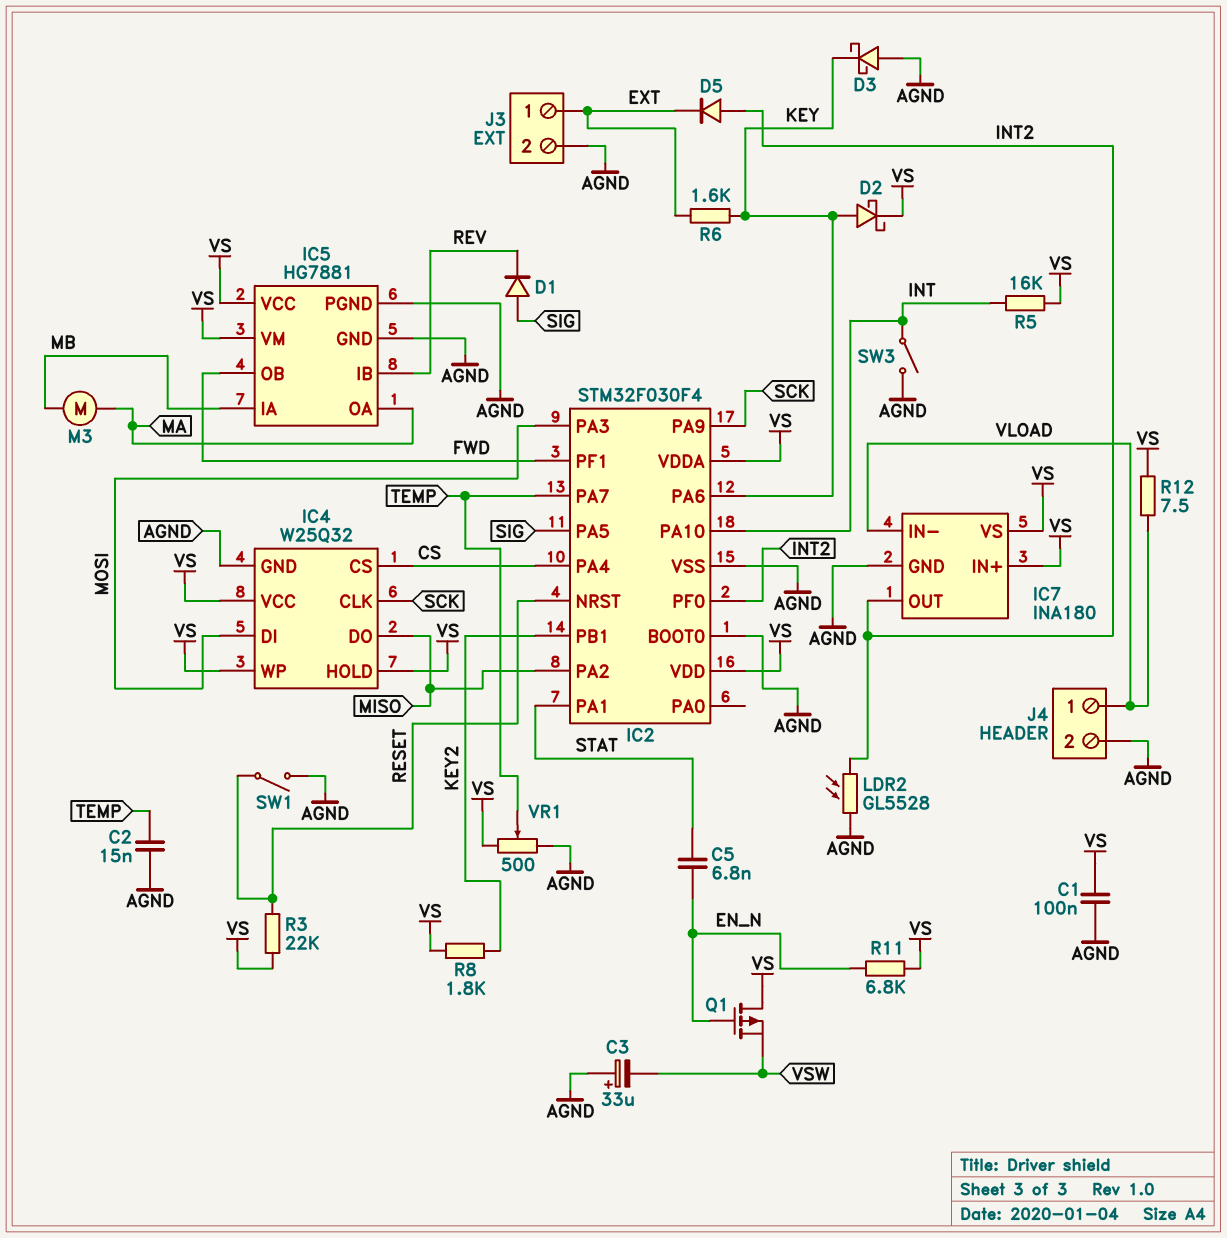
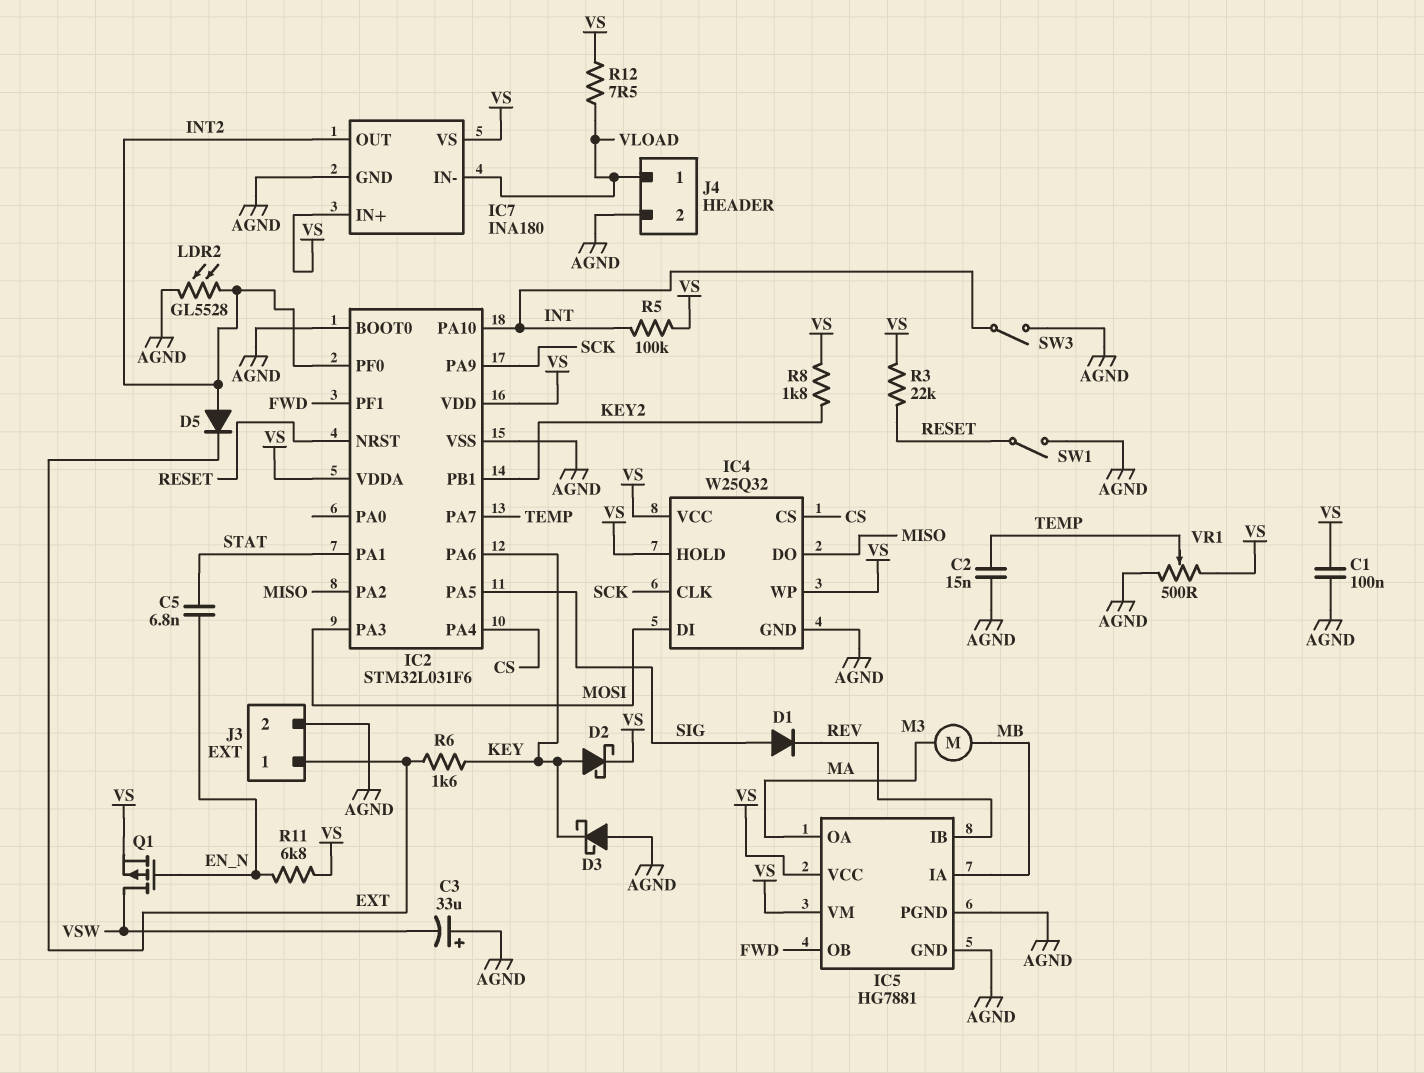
IC2: STM32F030F4 -> STM32L031F6
Q1: PMOS (G EN_N, D VS, S VSW) -> PMOS (G EN_N, D VSW, S VS)
R5: 16k (INT, VS) -> 100k (INT, VS)

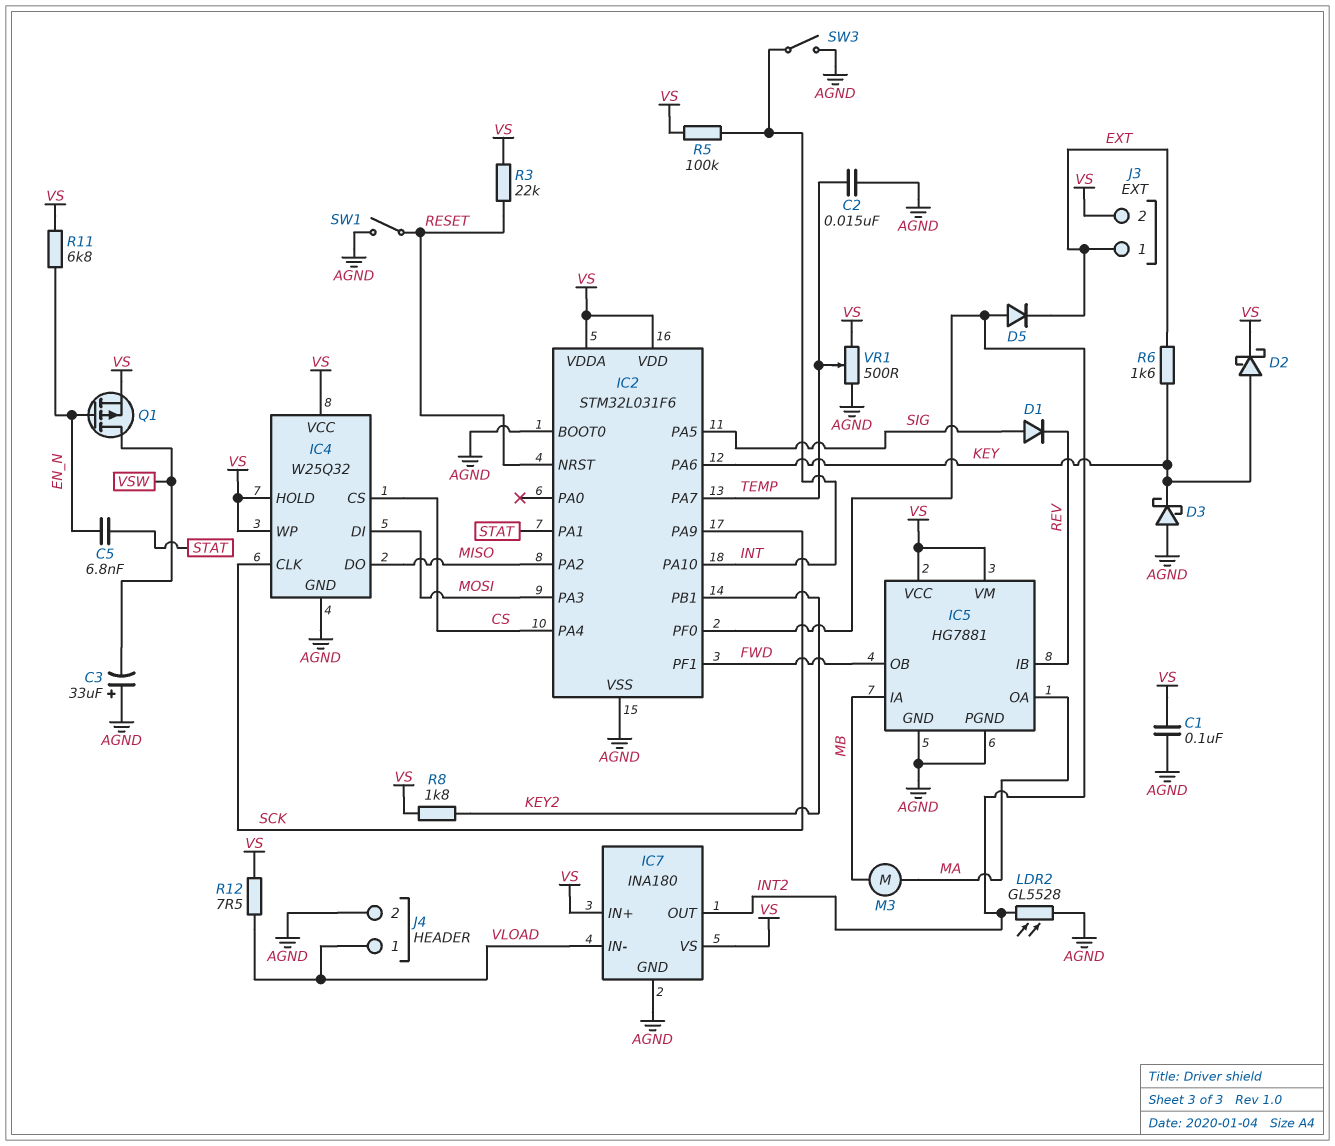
J3 pin 2: AGND -> VS

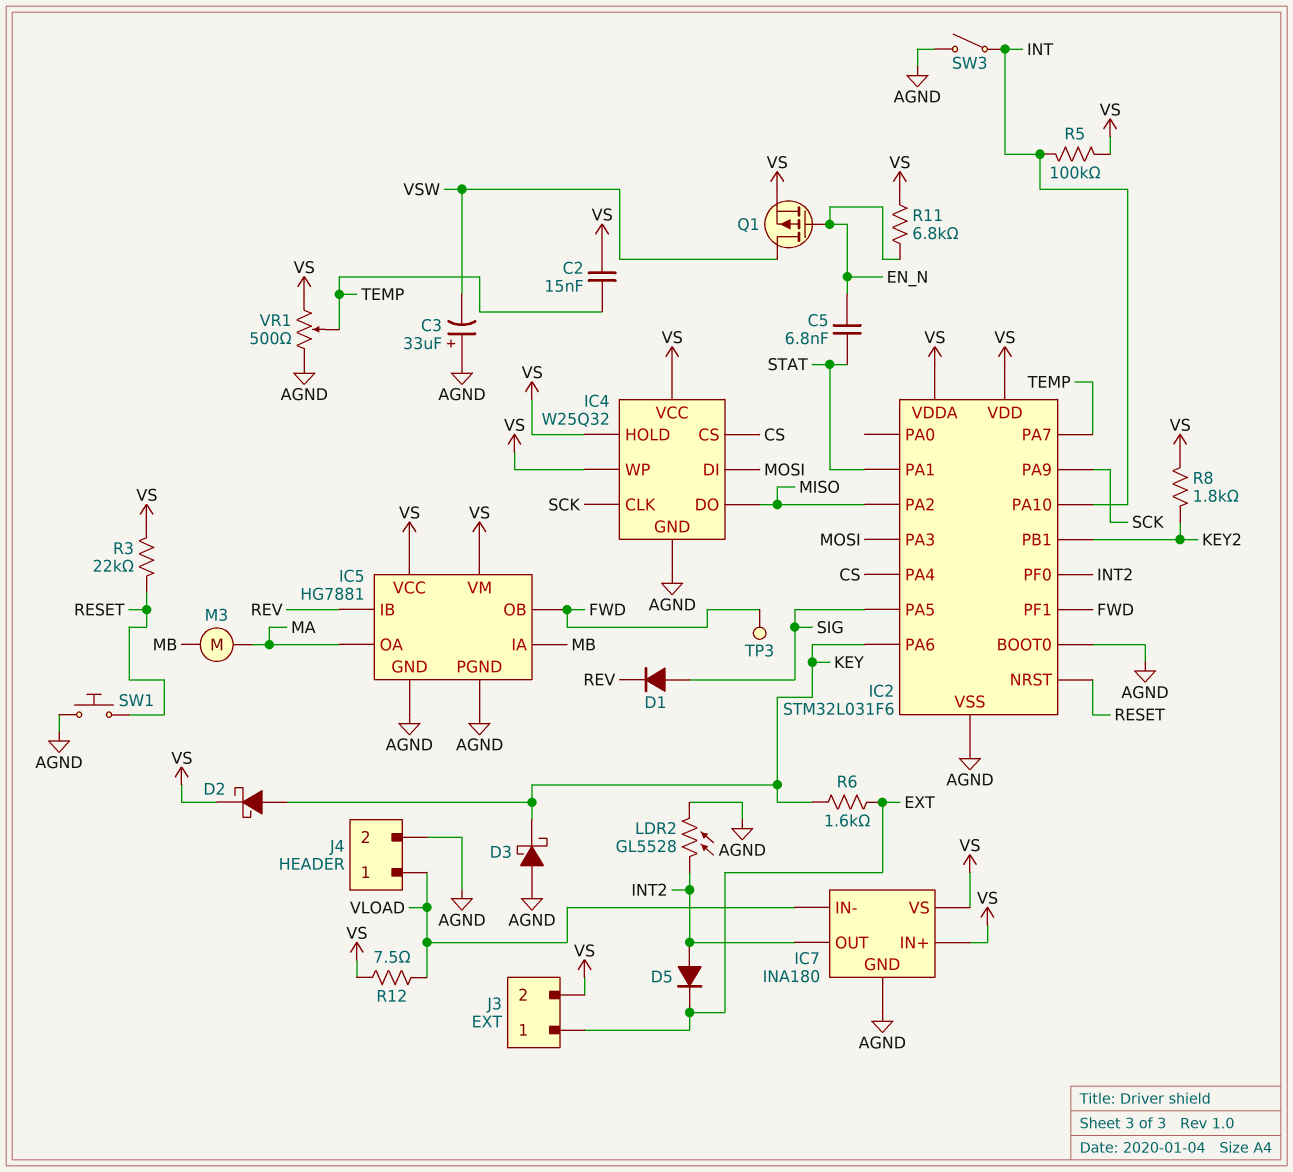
C1: 100nF (AGND, VS) -> none
C2: 15nF (AGND, TEMP) -> 15nF (TEMP, VS)
SW1: switch (AGND, RESET) -> button (AGND, RESET)
TP3: none -> test point (FWD)

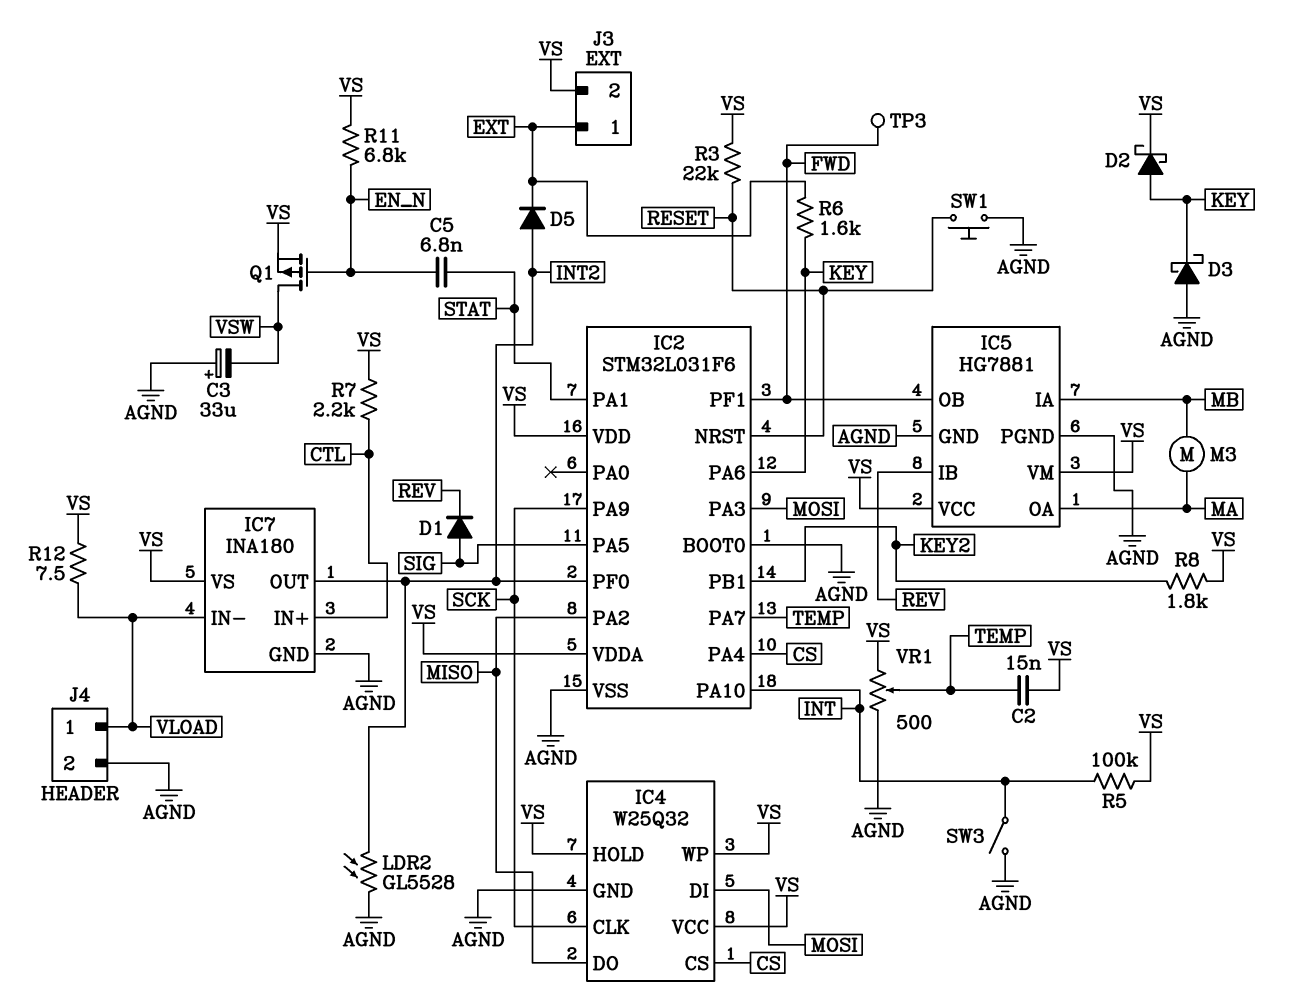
IC7 pin IN+: VS -> CTL
R7: none -> 2.2k (CTL, VS)

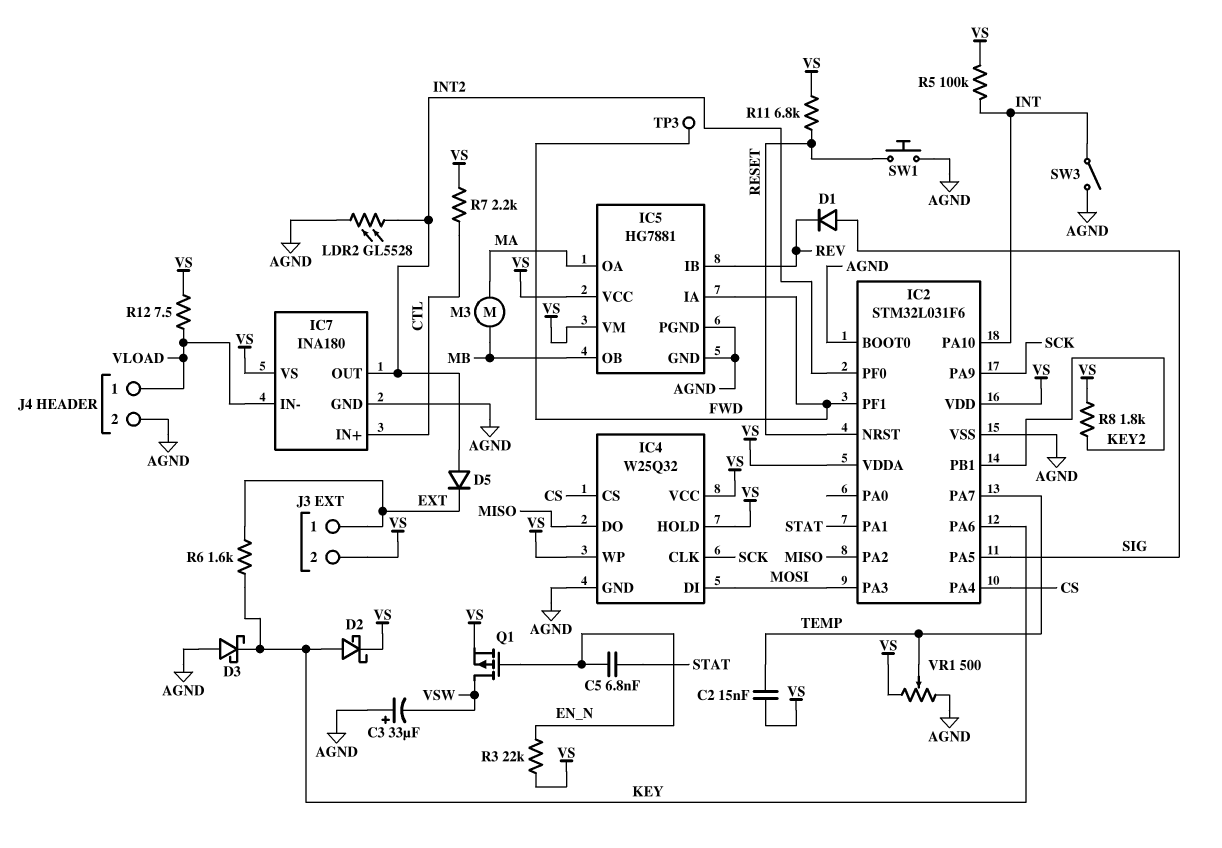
IC5 pin IA: MB -> FWD
IC5 pin OB: FWD -> MB
R3: 22k (RESET, VS) -> 22k (EN_N, VS)
R11: 6.8k (EN_N, VS) -> 6.8k (RESET, VS)

